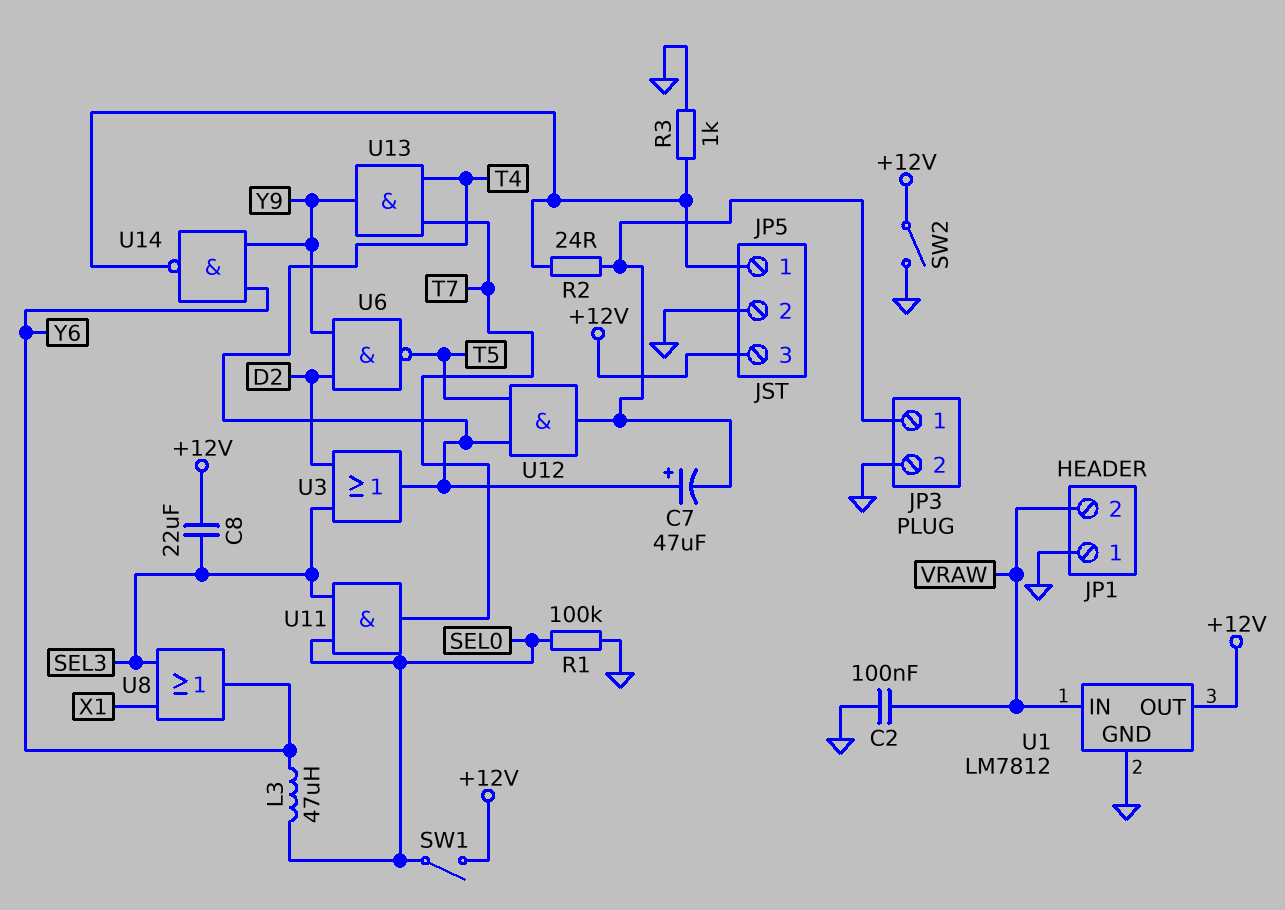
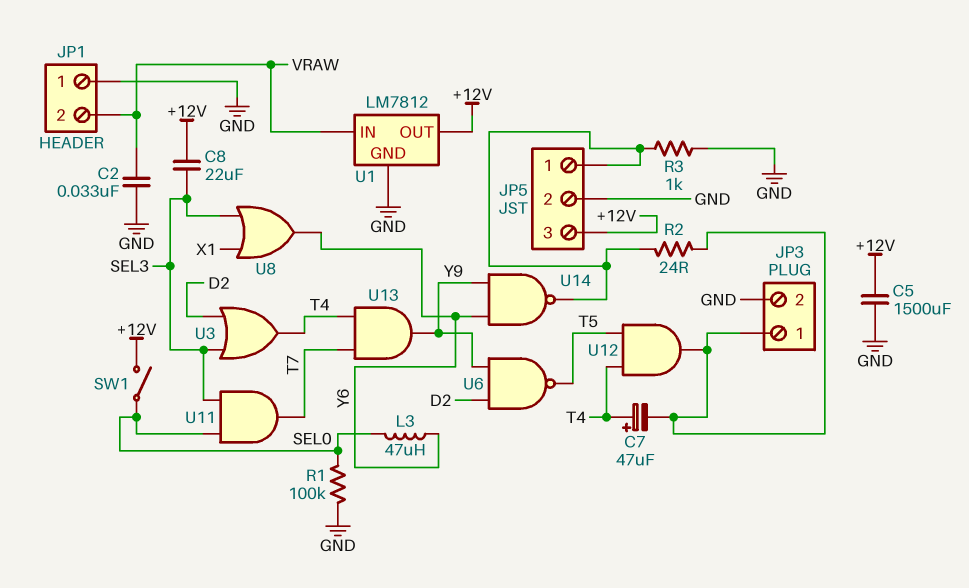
C2: 100nF (GND, VRAW) -> 33nF (GND, VRAW)
C5: none -> 1500uF (+12V, GND)
SW2: switch (+12V, GND) -> none

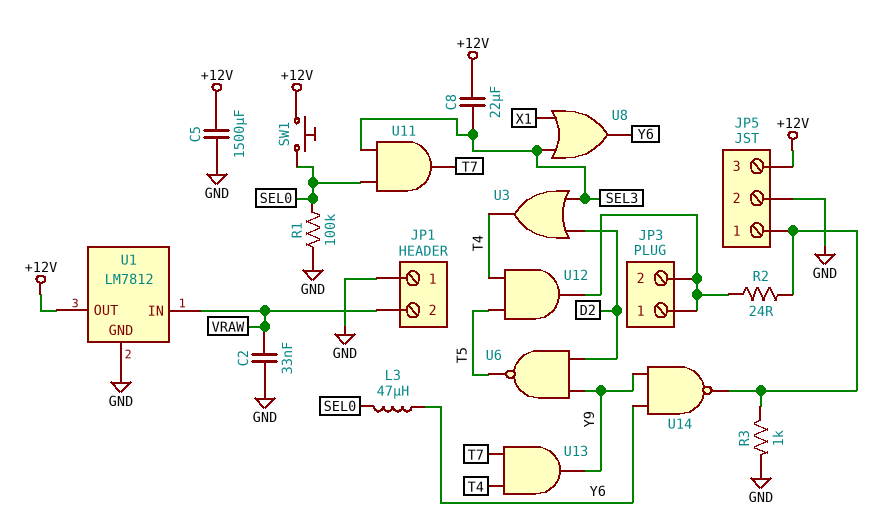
C7: 47uF (plus T4, minus JP3/1) -> none
JP3 pin 2: GND -> JP3/1
SW1: switch (+12V, SEL0) -> button (+12V, SEL0)

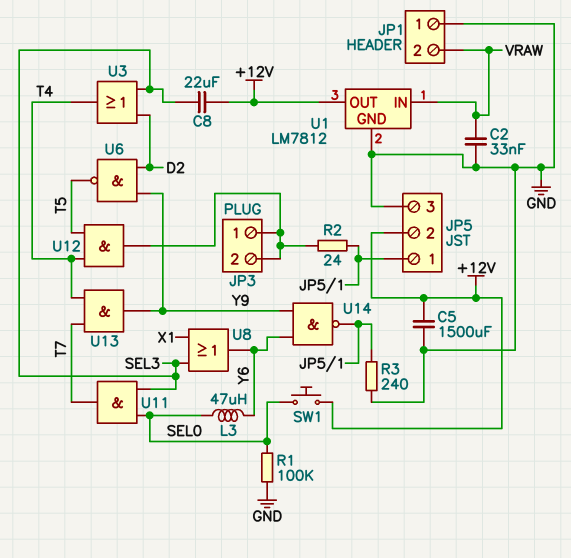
JP5 pin 2: GND -> +12V
JP5 pin 3: +12V -> GND
R3: 1k (GND, JP5/1) -> 240 (GND, JP5/1)

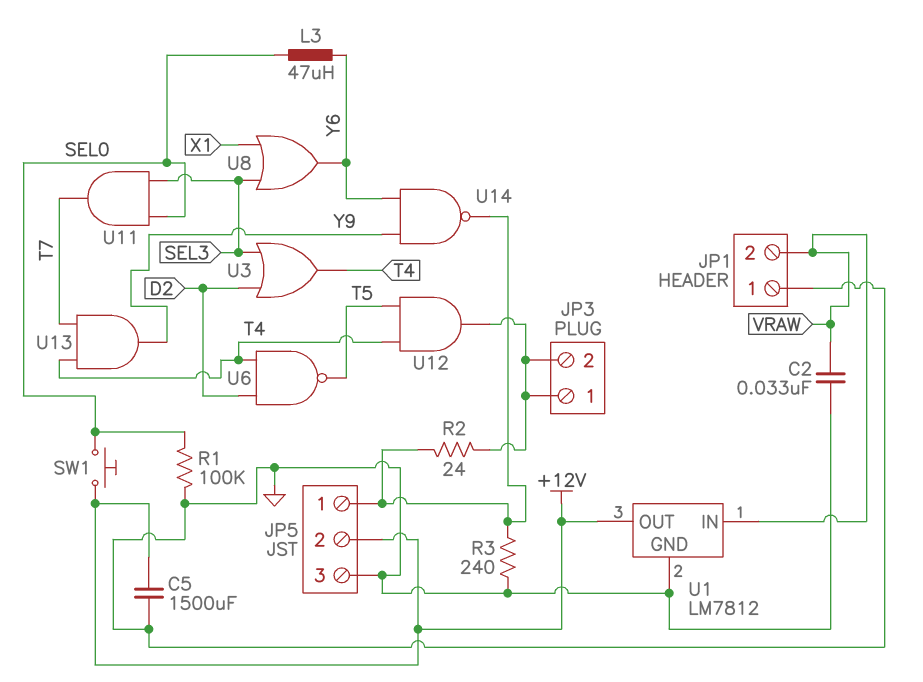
C8: 22uF (+12V, SEL3) -> none
U6: NAND (in D2, in Y9, out T5) -> NAND (in D2, in T4, out T5)

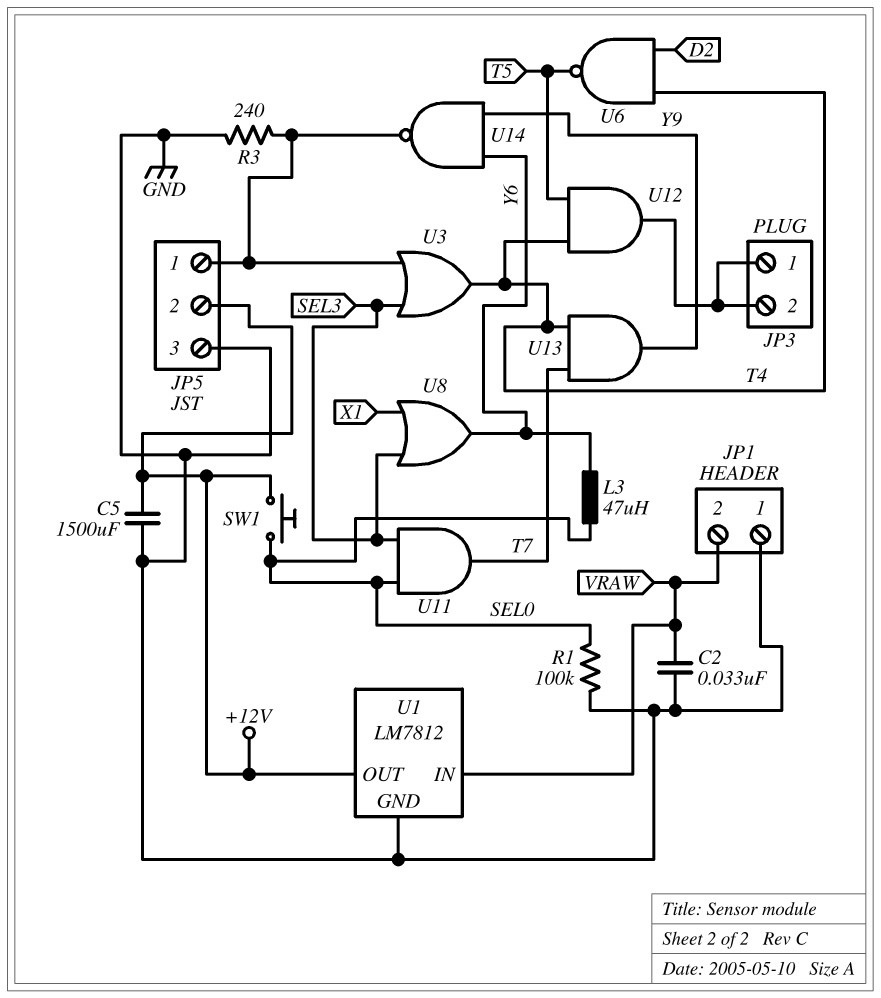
R2: 24 (JP3/1, JP5/1) -> none
U3: OR (in D2, in SEL3, out T4) -> OR (in JP5/1, in SEL3, out T4)

